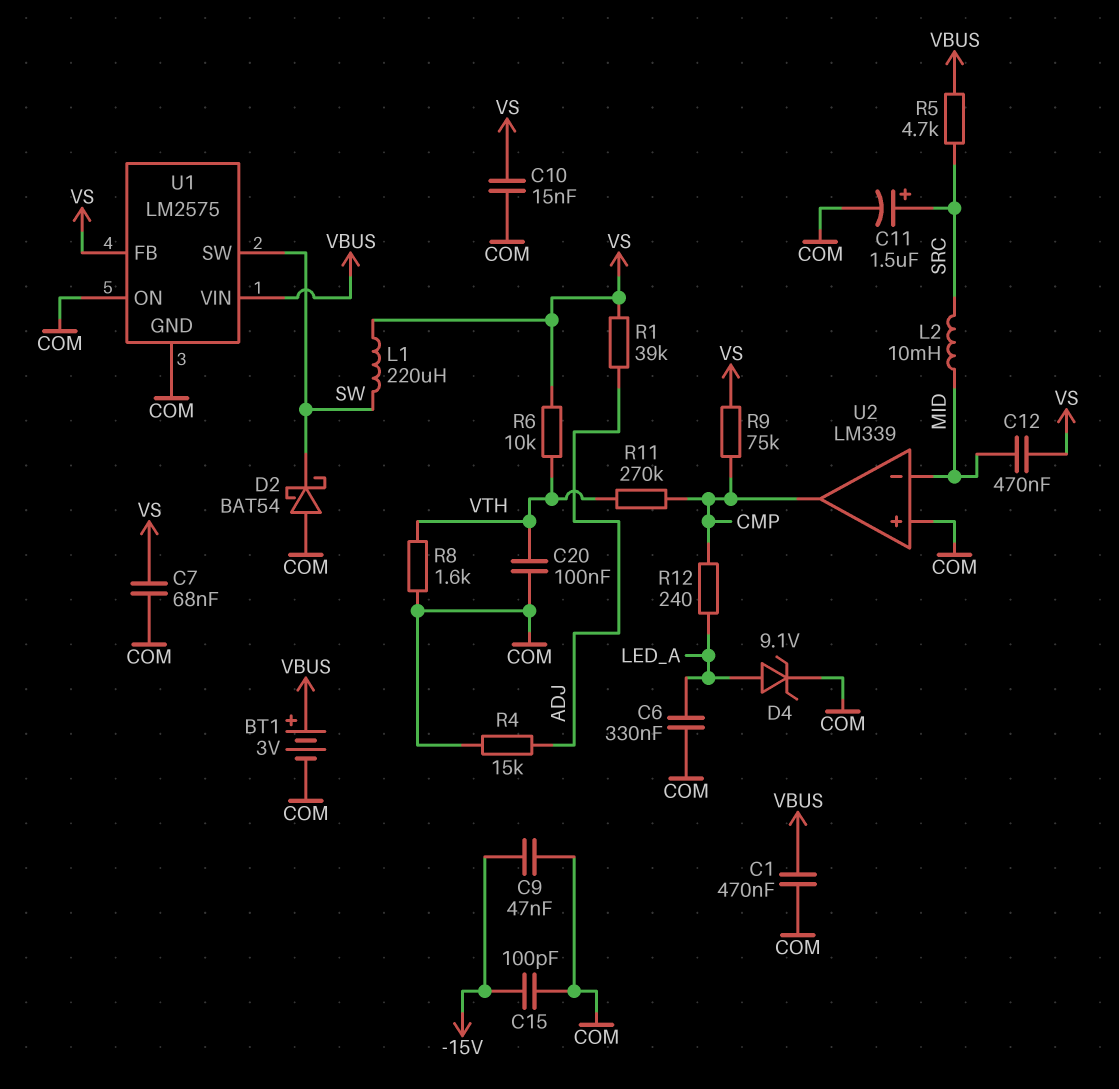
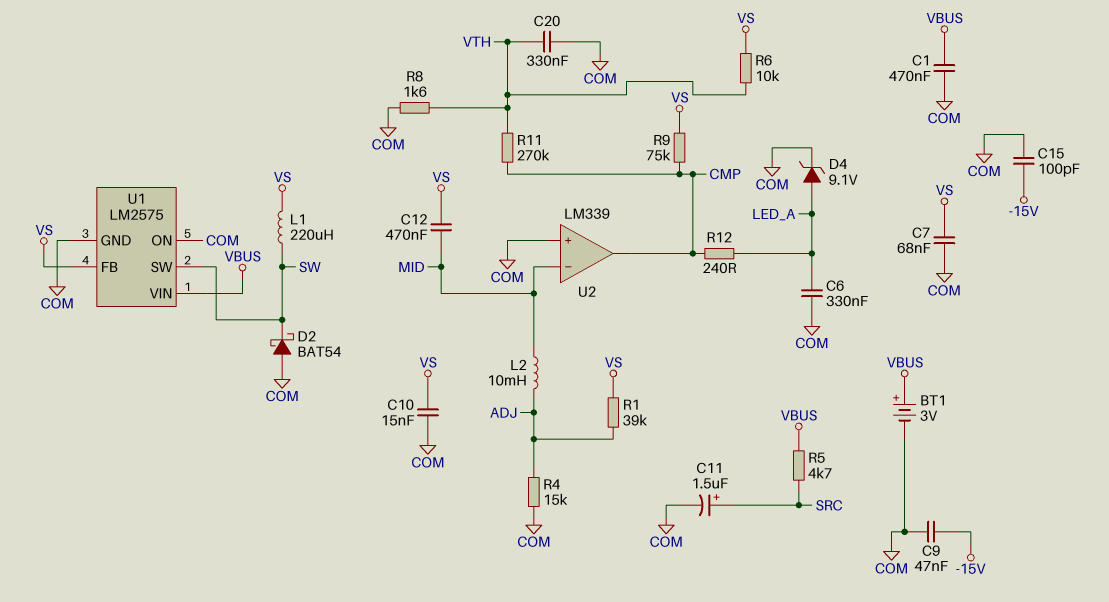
C20: 100nF (COM, VTH) -> 330nF (COM, VTH)
L2: 10mH (MID, SRC) -> 10mH (ADJ, MID)

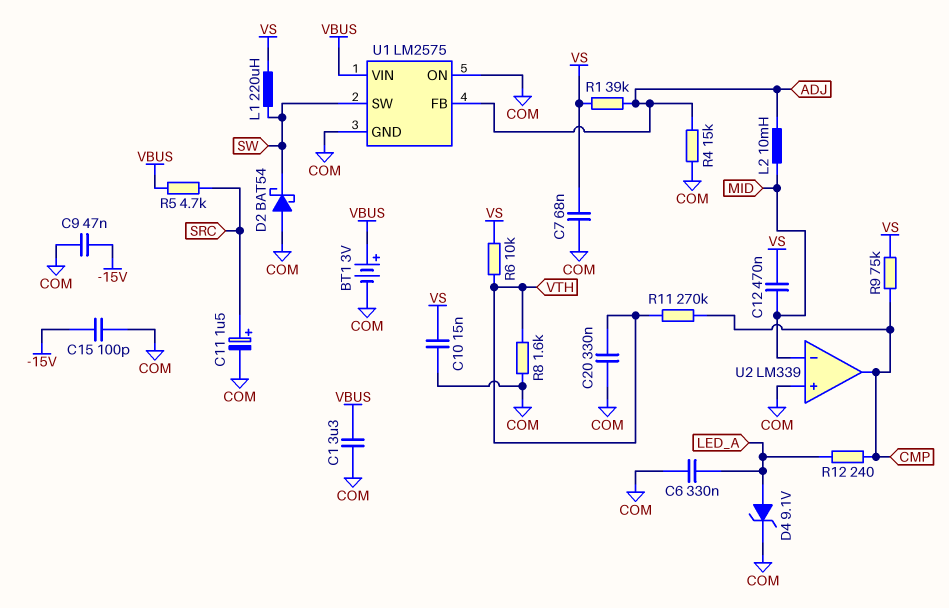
C1: 470nF (COM, VBUS) -> 3.3uF (COM, VBUS)
U1 pin FB: VS -> ADJ

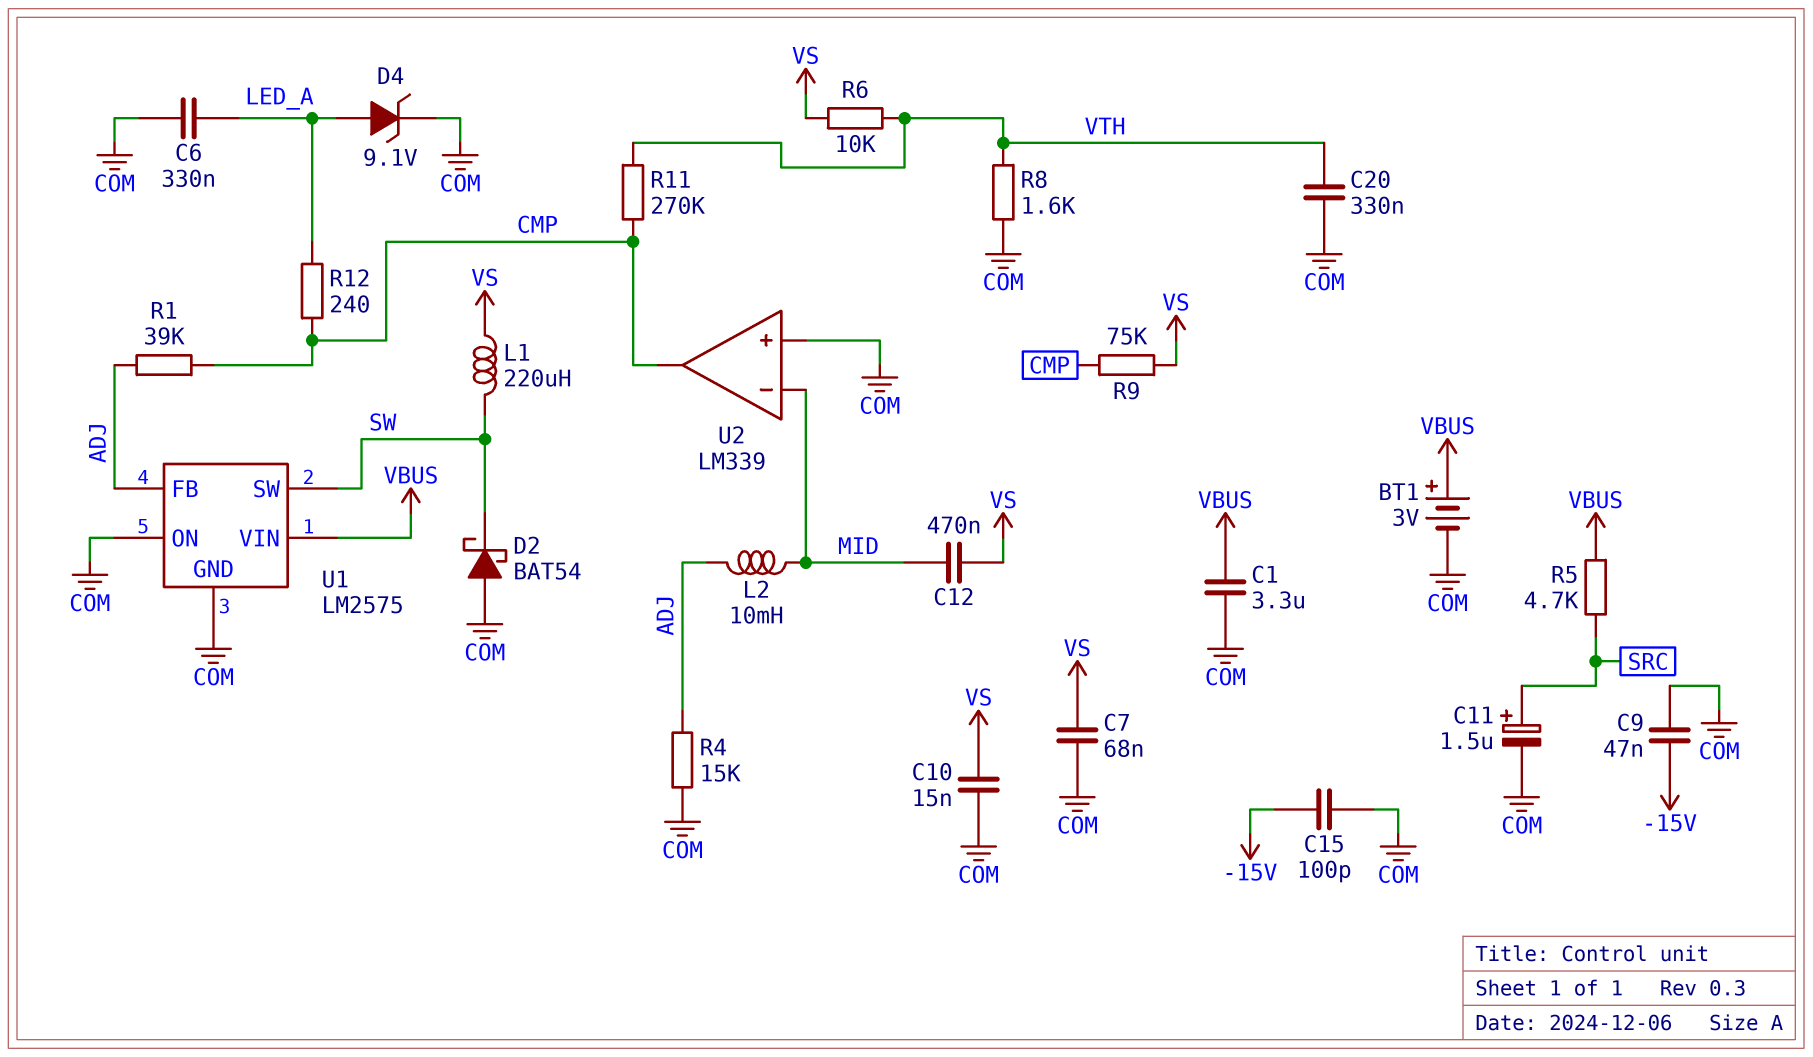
R1: 39k (ADJ, VS) -> 39k (ADJ, CMP)

